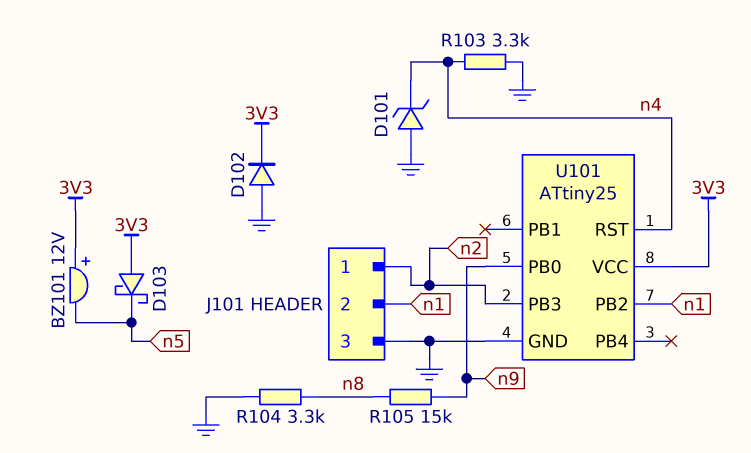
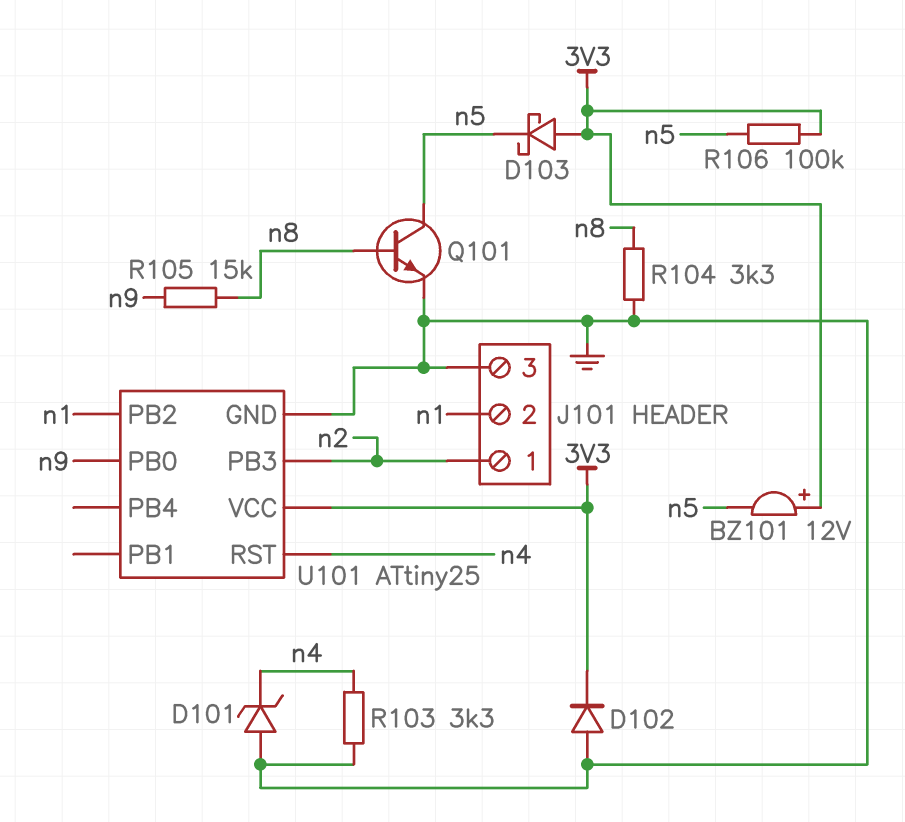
Q101: none -> NPN (B n8, C n5, E GND)
R106: none -> 100k (3V3, n5)

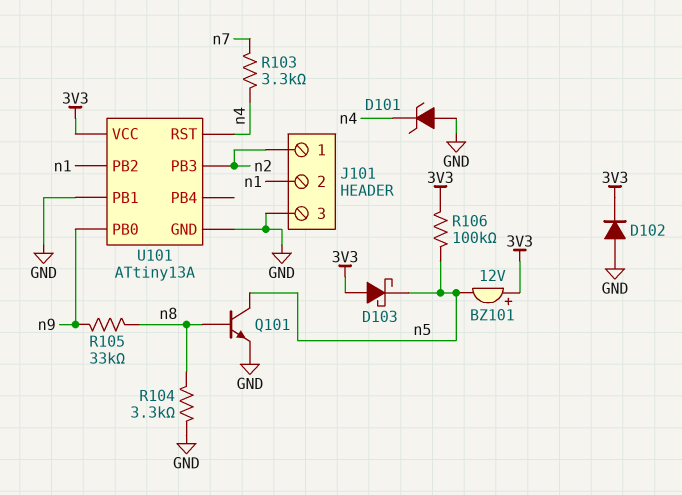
R103: 3.3k (GND, n4) -> 3.3k (n4, n7)
R105: 15k (n8, n9) -> 33k (n8, n9)
U101: ATtiny25 -> ATtiny13A
U101 pin PB1: none -> GND

